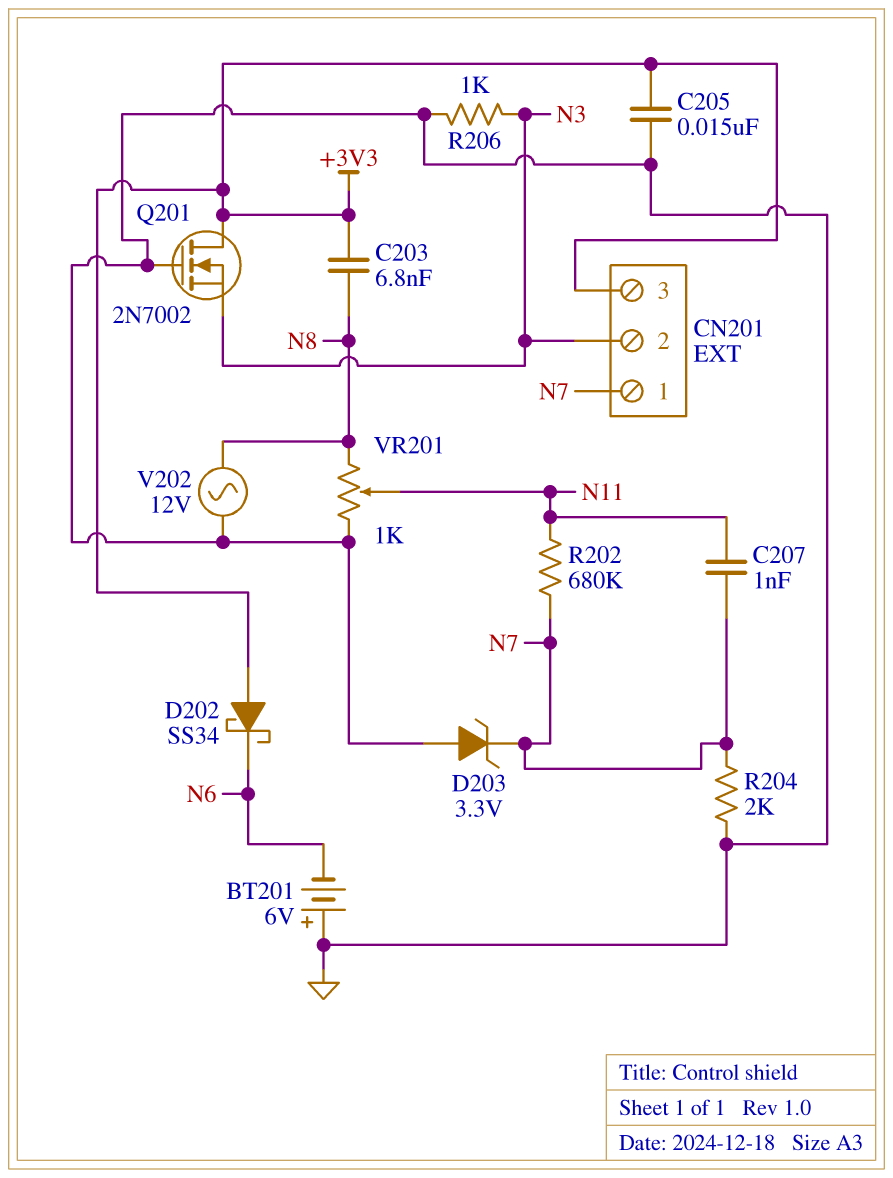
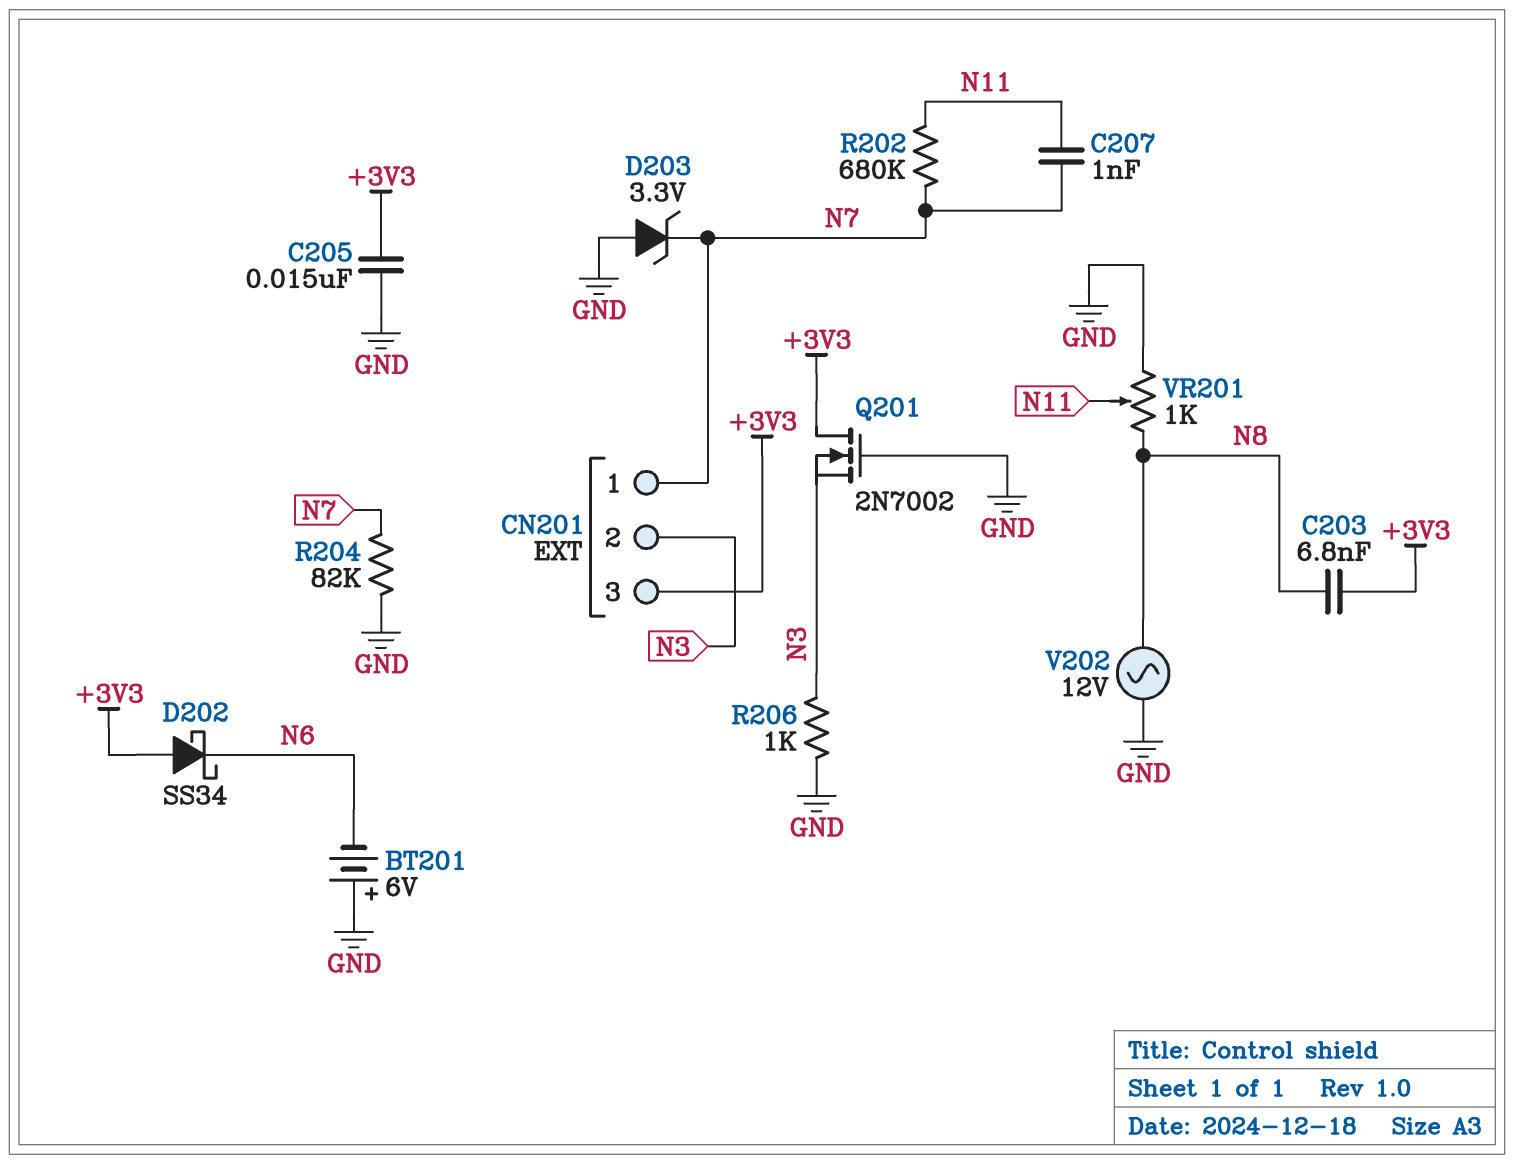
R204: 2k (GND, N7) -> 82k (GND, N7)

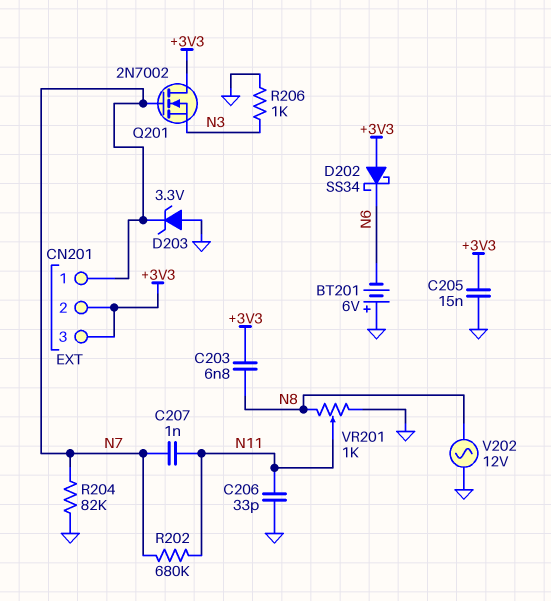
C206: none -> 33pF (GND, N11)
CN201 pin 2: N3 -> +3V3
Q201: NMOS 2N7002 (G GND, D +3V3, S N3) -> NMOS 2N7002 (G N7, D +3V3, S N3)

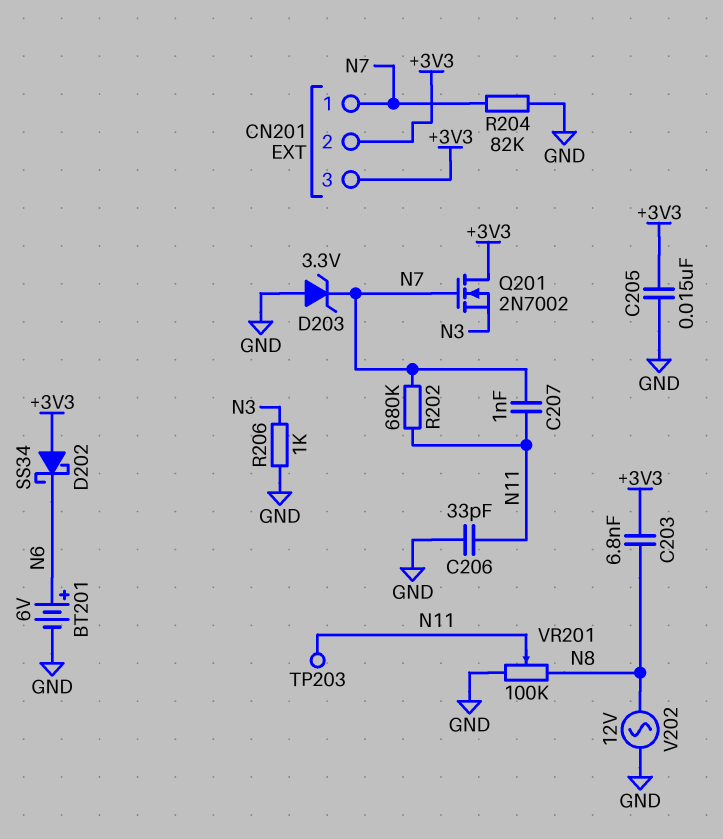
BT201: 6V (plus GND, minus N6) -> 6V (plus N6, minus GND)
TP203: none -> test point (N11)
VR201: 1k (GND, N8, wiper N11) -> 100k (GND, N8, wiper N11)

